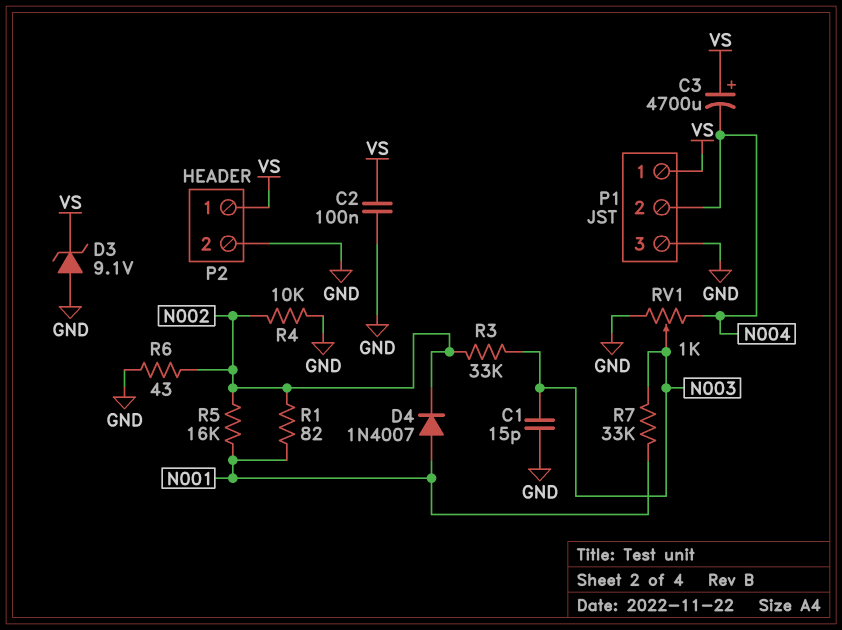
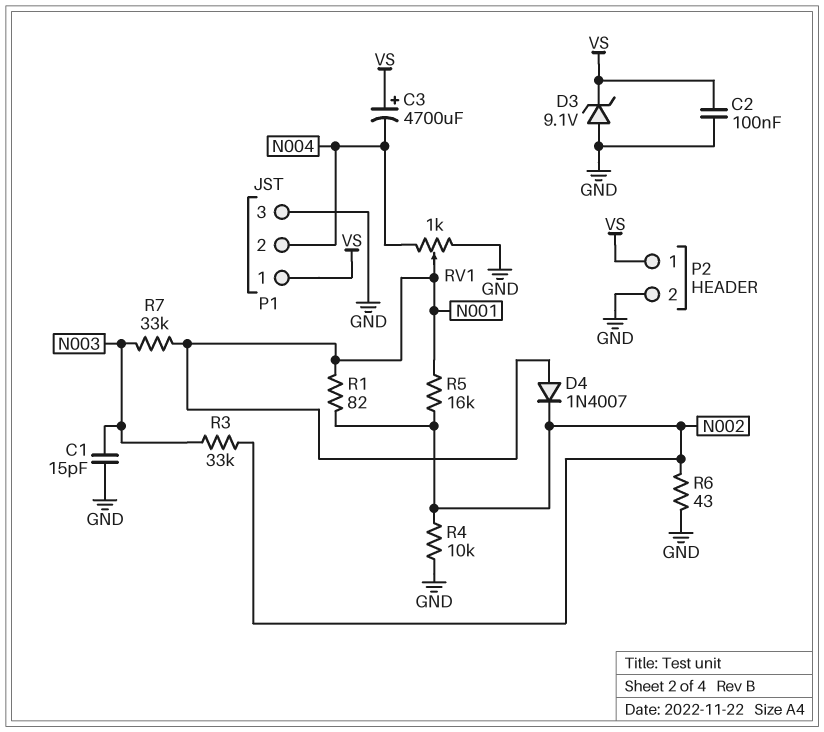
RV1: 1k (GND, N004, wiper N003) -> 1k (GND, N004, wiper N001)

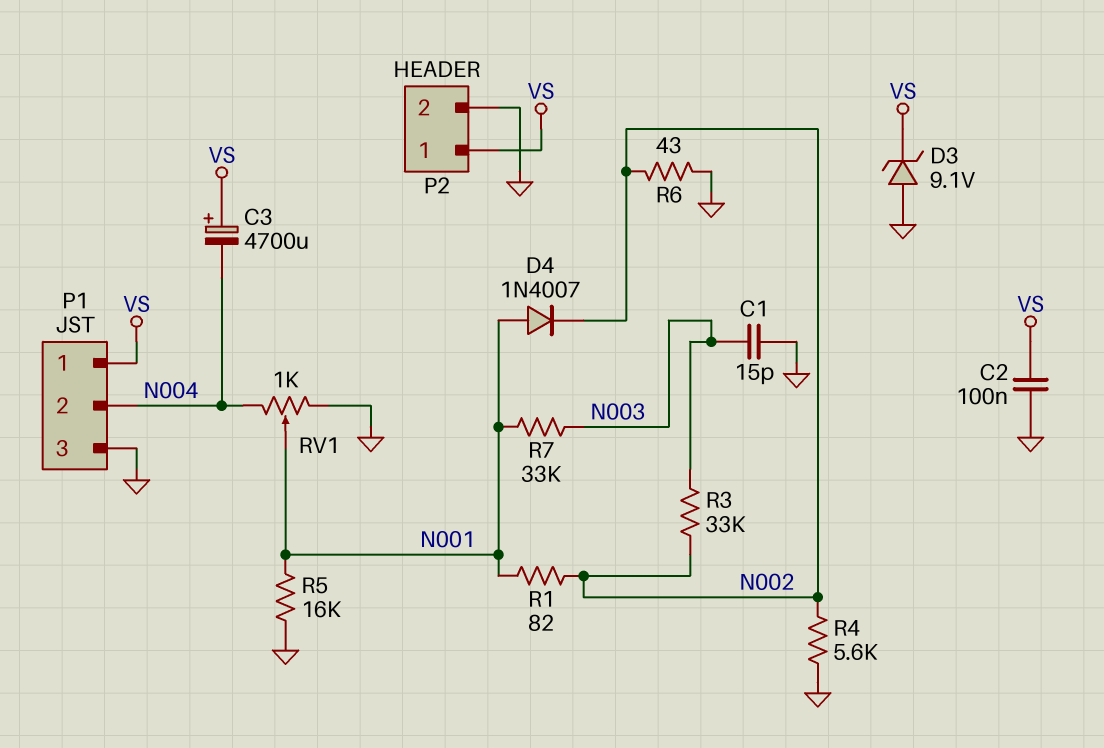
R4: 10k (GND, N002) -> 5.6k (GND, N002)
R5: 16k (N001, N002) -> 16k (GND, N001)

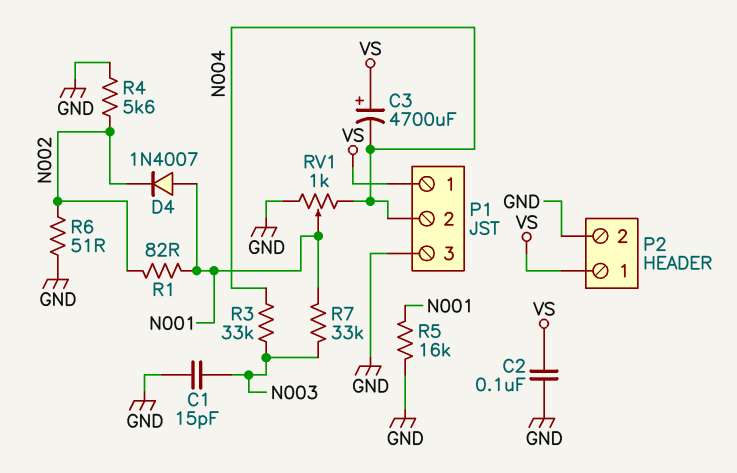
D3: zener 9.1V (A GND, K VS) -> none
R3: 33k (N002, N003) -> 33k (N003, N004)
R6: 43 (GND, N002) -> 51 (GND, N002)

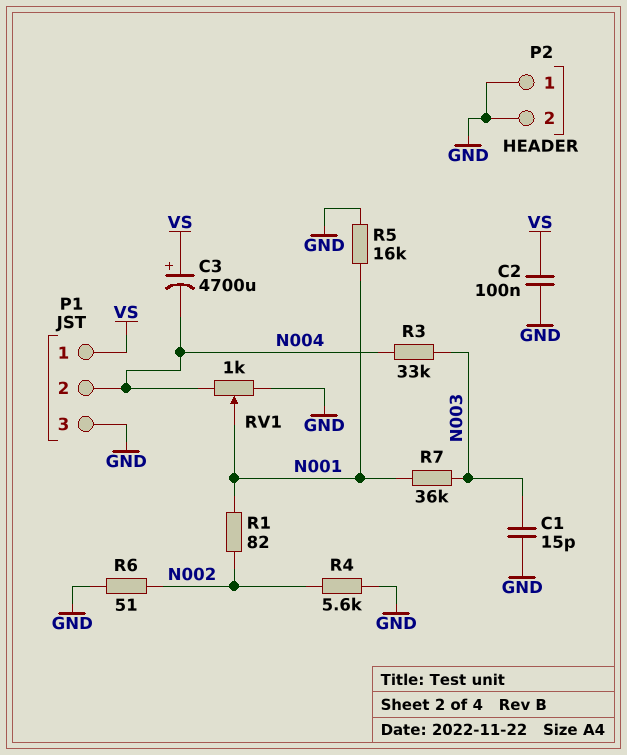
D4: diode 1N4007 (A N001, K N002) -> none
P2 pin 1: VS -> GND
R7: 33k (N001, N003) -> 36k (N001, N003)

